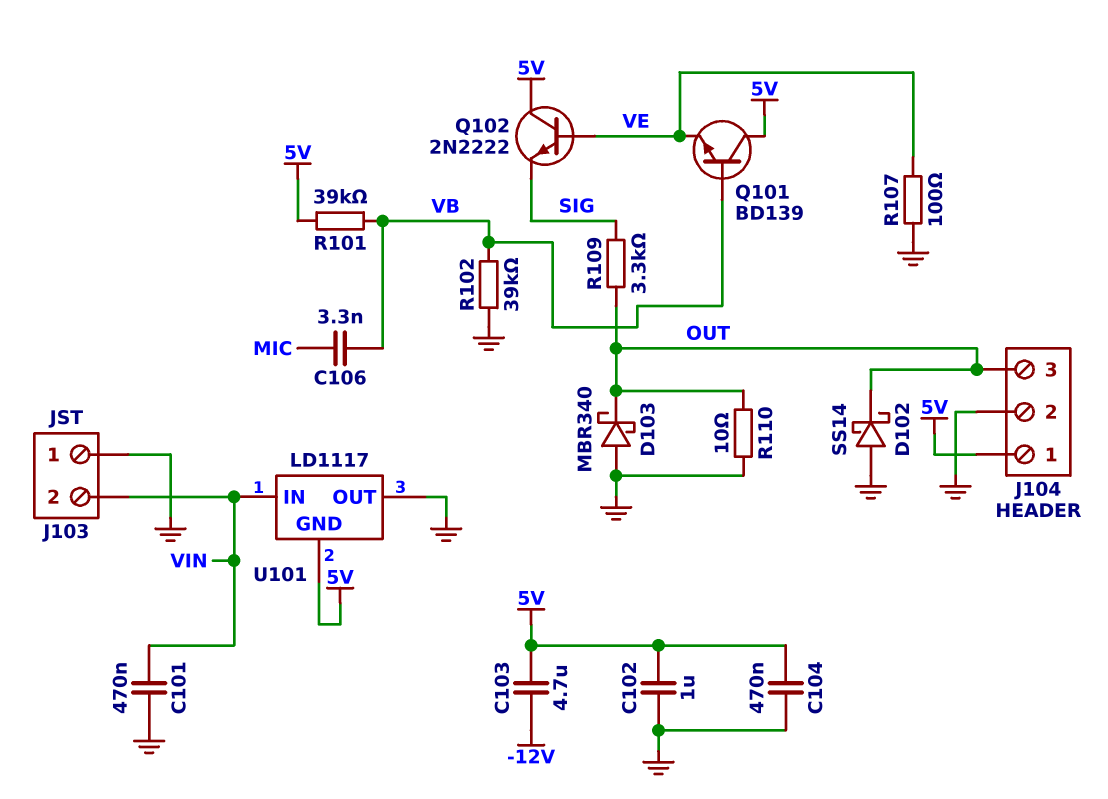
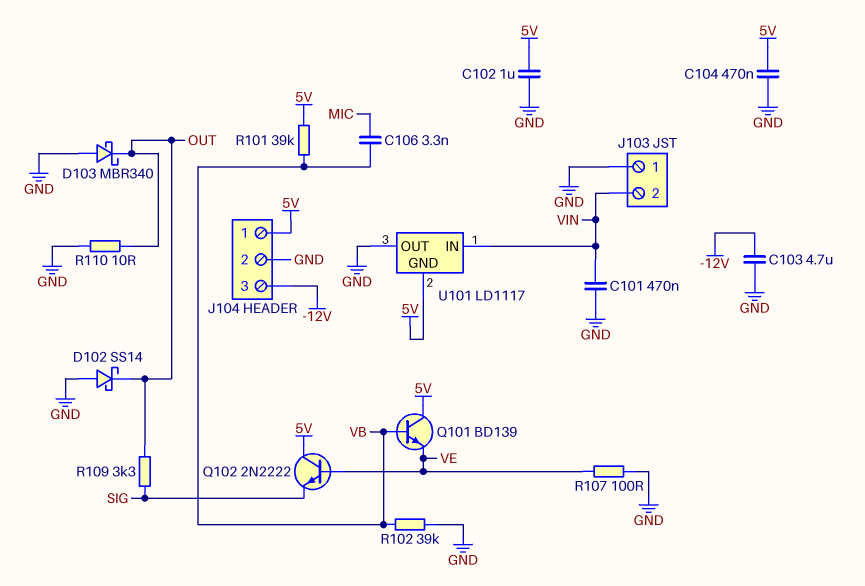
C103: 4.7uF (-12V, 5V) -> 4.7uF (-12V, GND)
J104 pin 3: OUT -> -12V

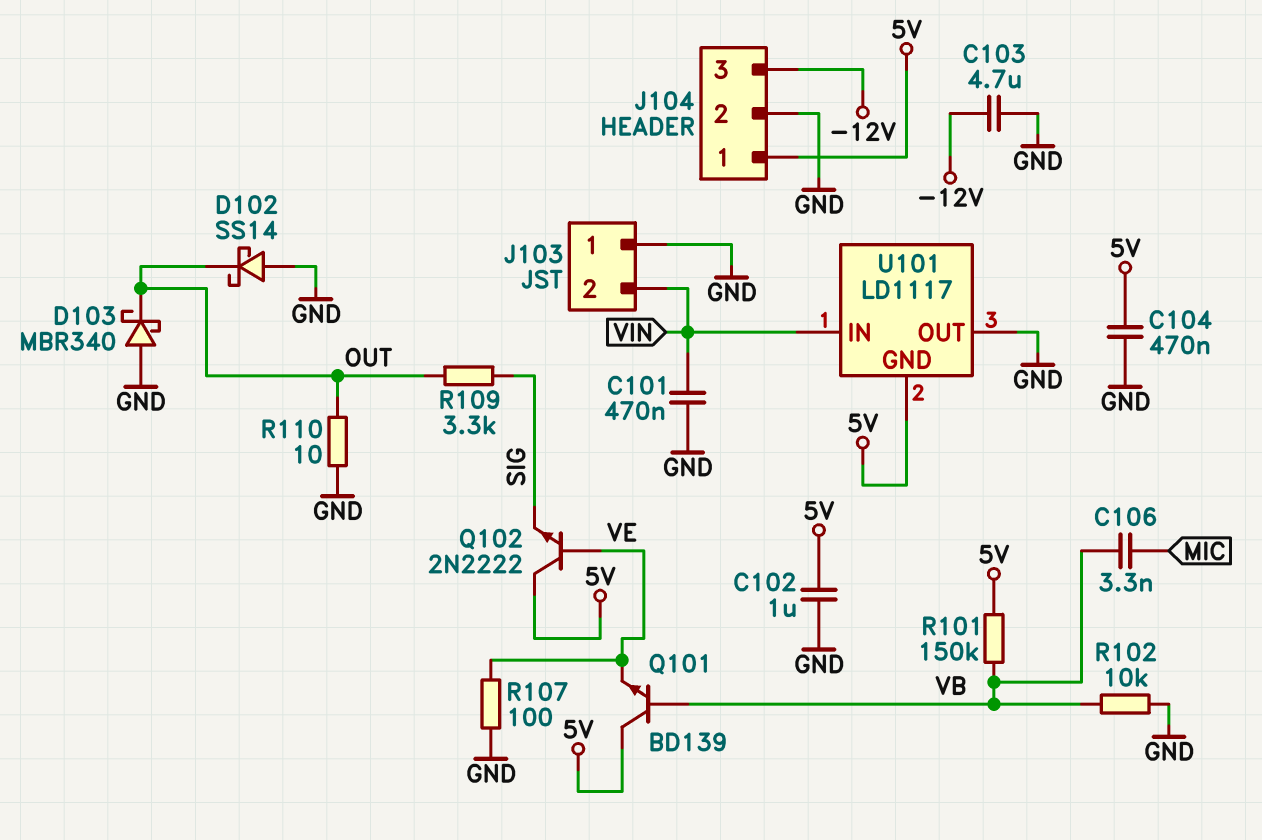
R101: 39k (5V, VB) -> 150k (5V, VB)
R102: 39k (GND, VB) -> 10k (GND, VB)

